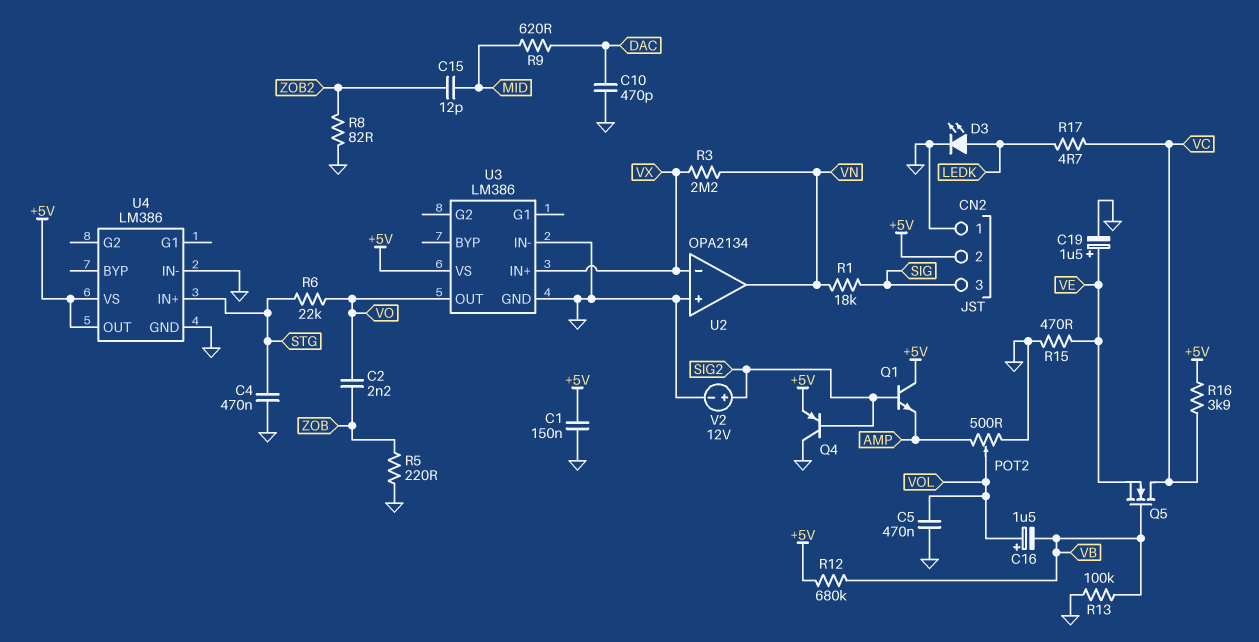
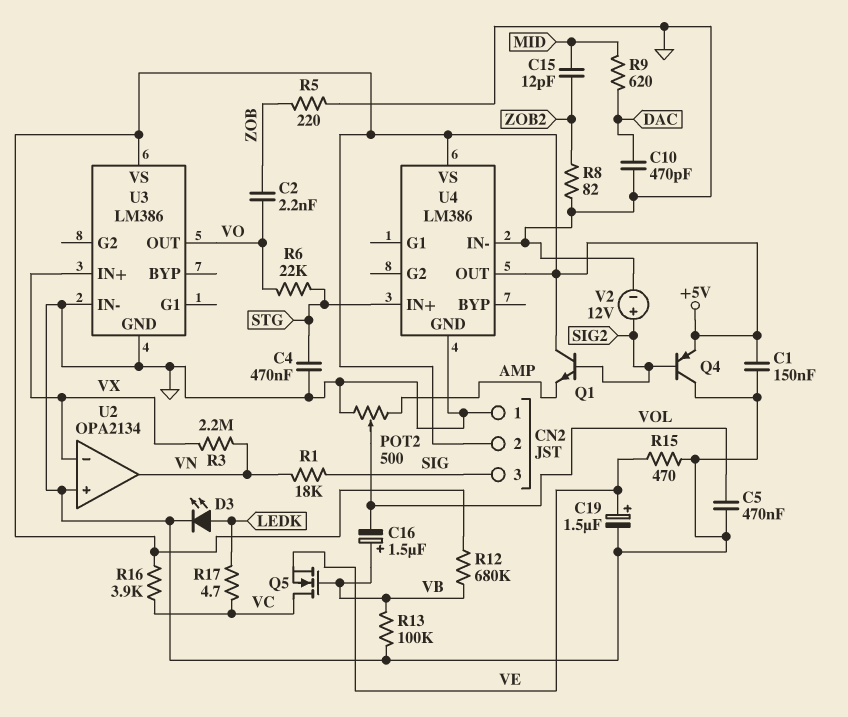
C16: 1.5uF (plus VOL, minus VB) -> 1.5uF (plus VB, minus VOL)

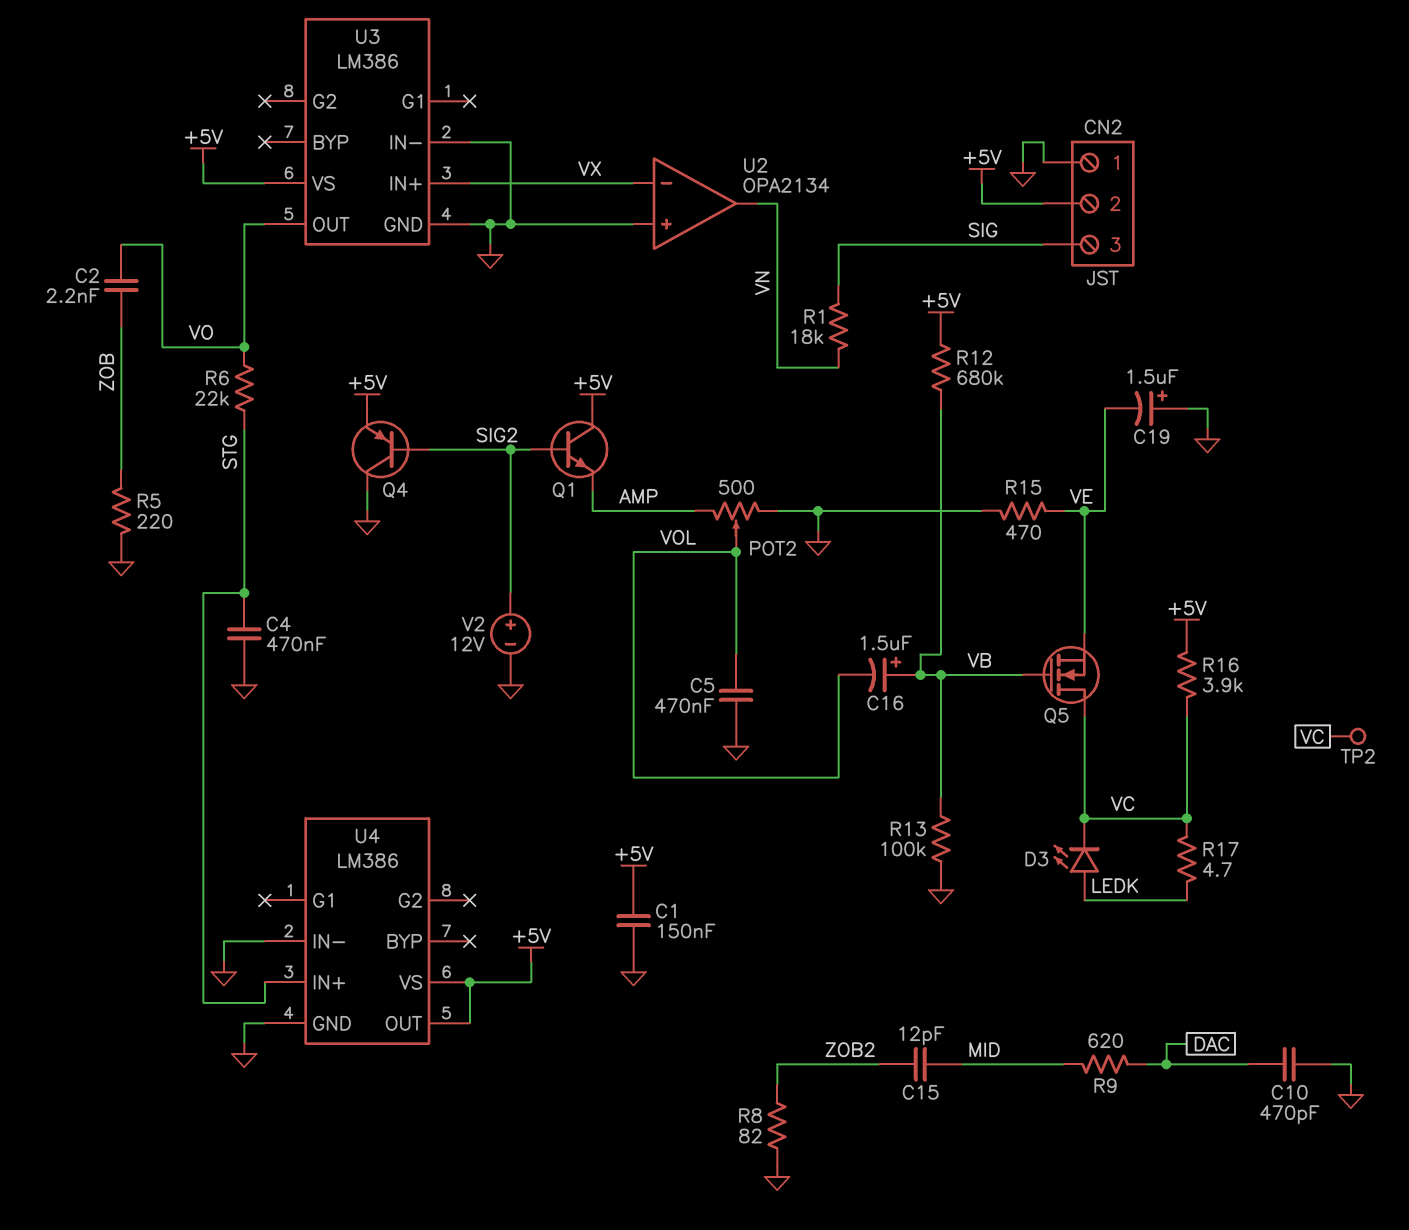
C19: 1.5uF (plus VE, minus GND) -> 1.5uF (plus GND, minus VE)
D3: LED (A LEDK, K GND) -> LED (A LEDK, K VC)
R3: 2.2M (VN, VX) -> none
TP2: none -> test point (VC)

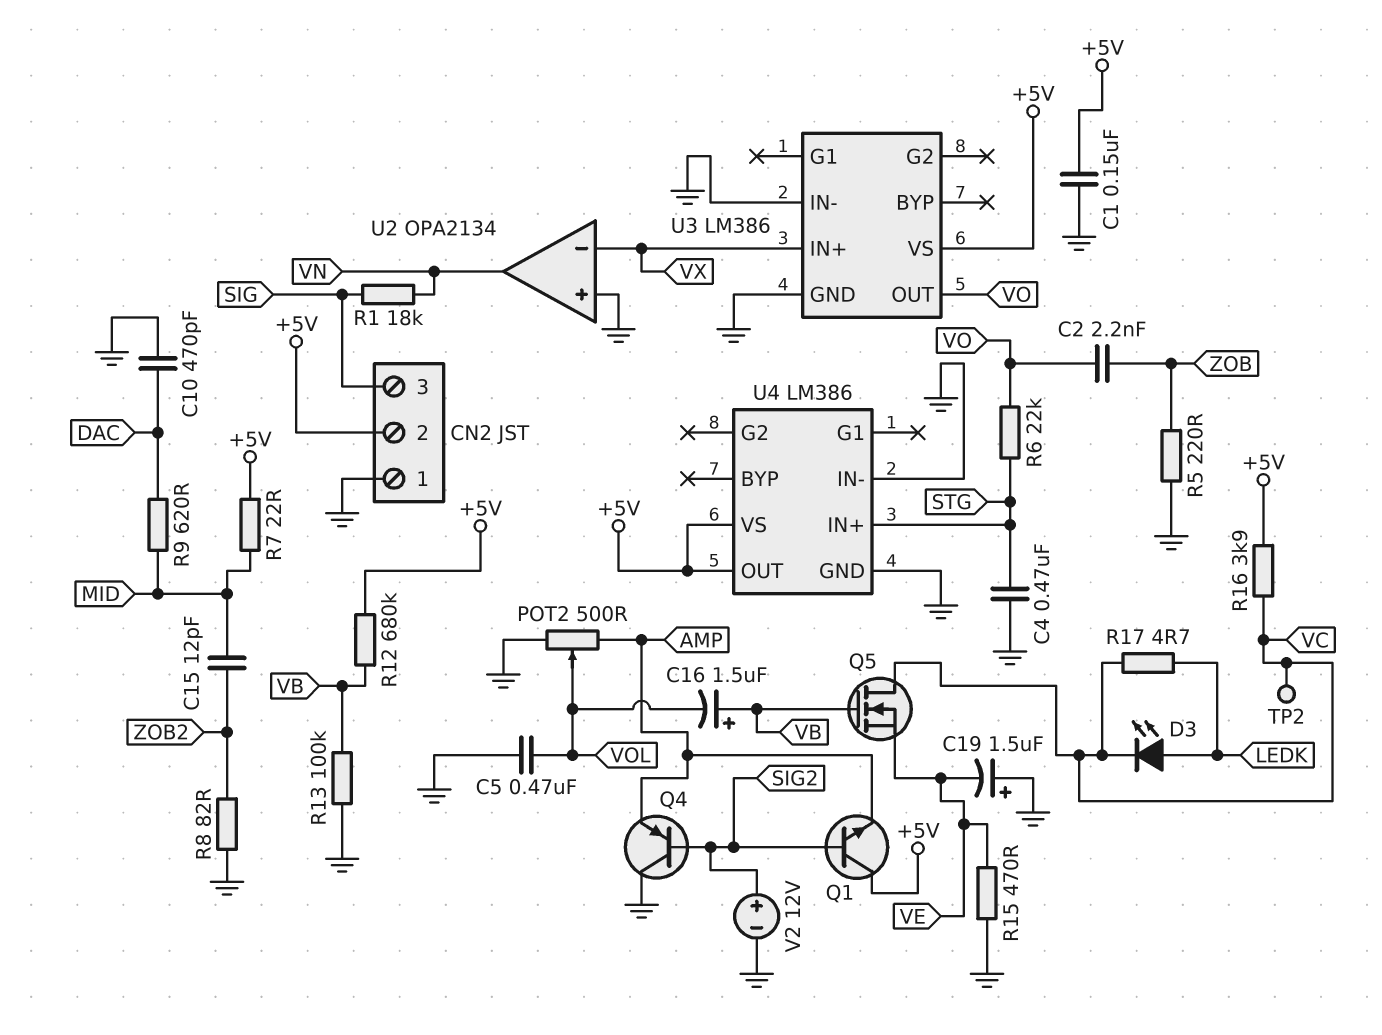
Q4: PNP (B SIG2, C GND, E +5V) -> PNP (B SIG2, C GND, E AMP)
R7: none -> 22 (+5V, MID)

